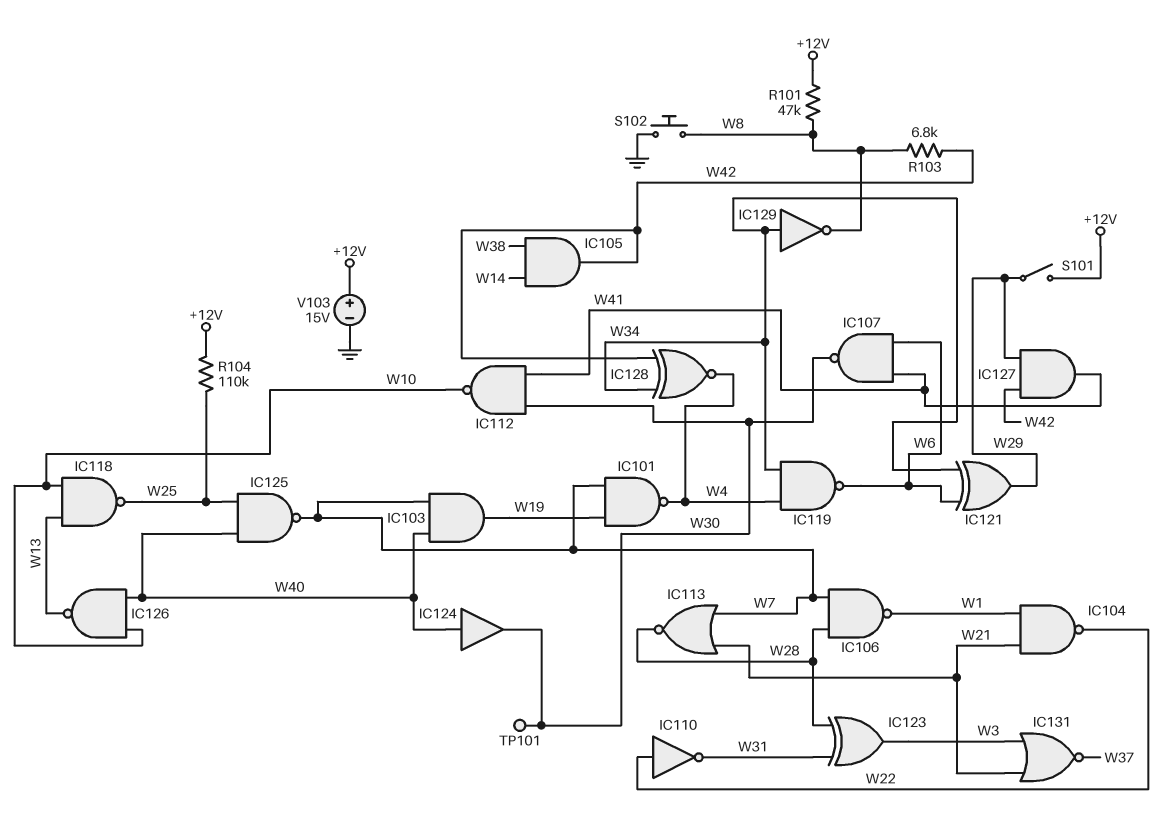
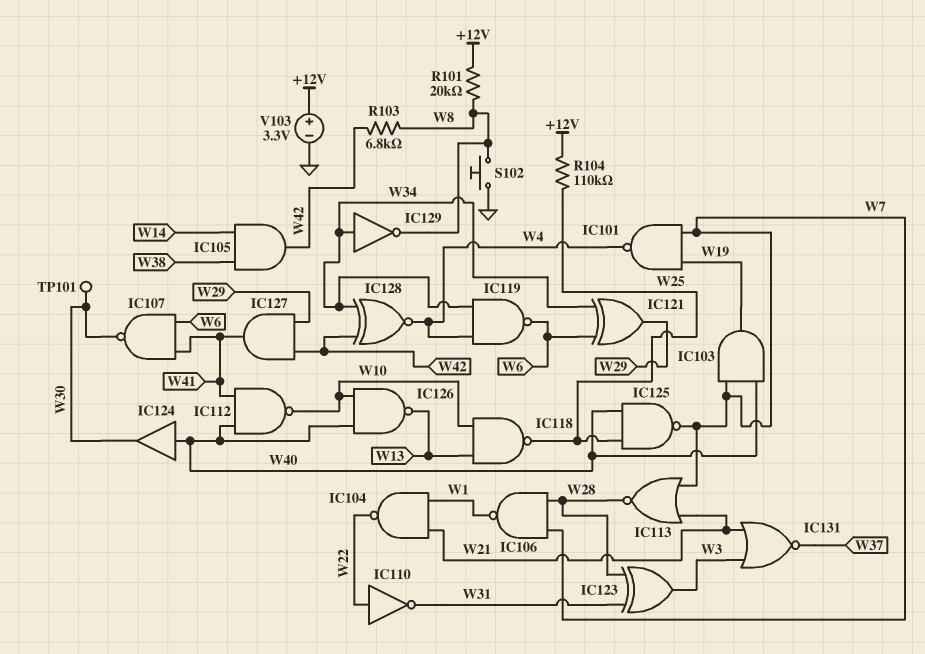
IC112: NAND (in W30, in W41, out W10) -> NAND (in W40, in W41, out W10)
R101: 47k (+12V, W8) -> 20k (+12V, W8)
S101: switch (+12V, W29) -> none
V103: 15V (plus +12V, minus GND) -> 3.3V (plus +12V, minus GND)

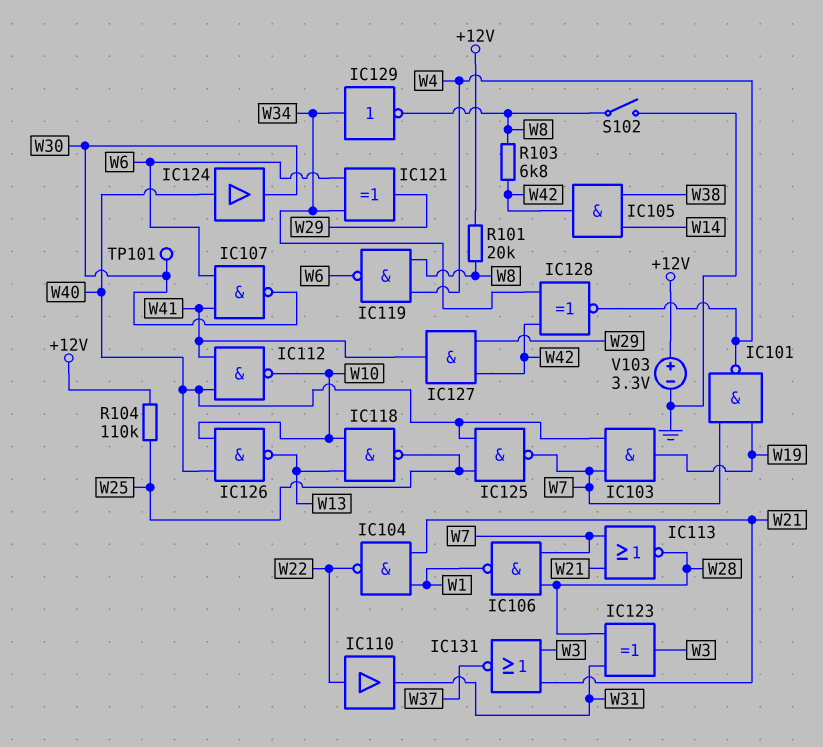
IC110: NOT (in W22, out W31) -> buffer (in W22, out W31)
IC119: NAND (in W4, in W34, out W6) -> NAND (in W4, in W8, out W6)
S102: button (GND, W8) -> switch (GND, W8)

